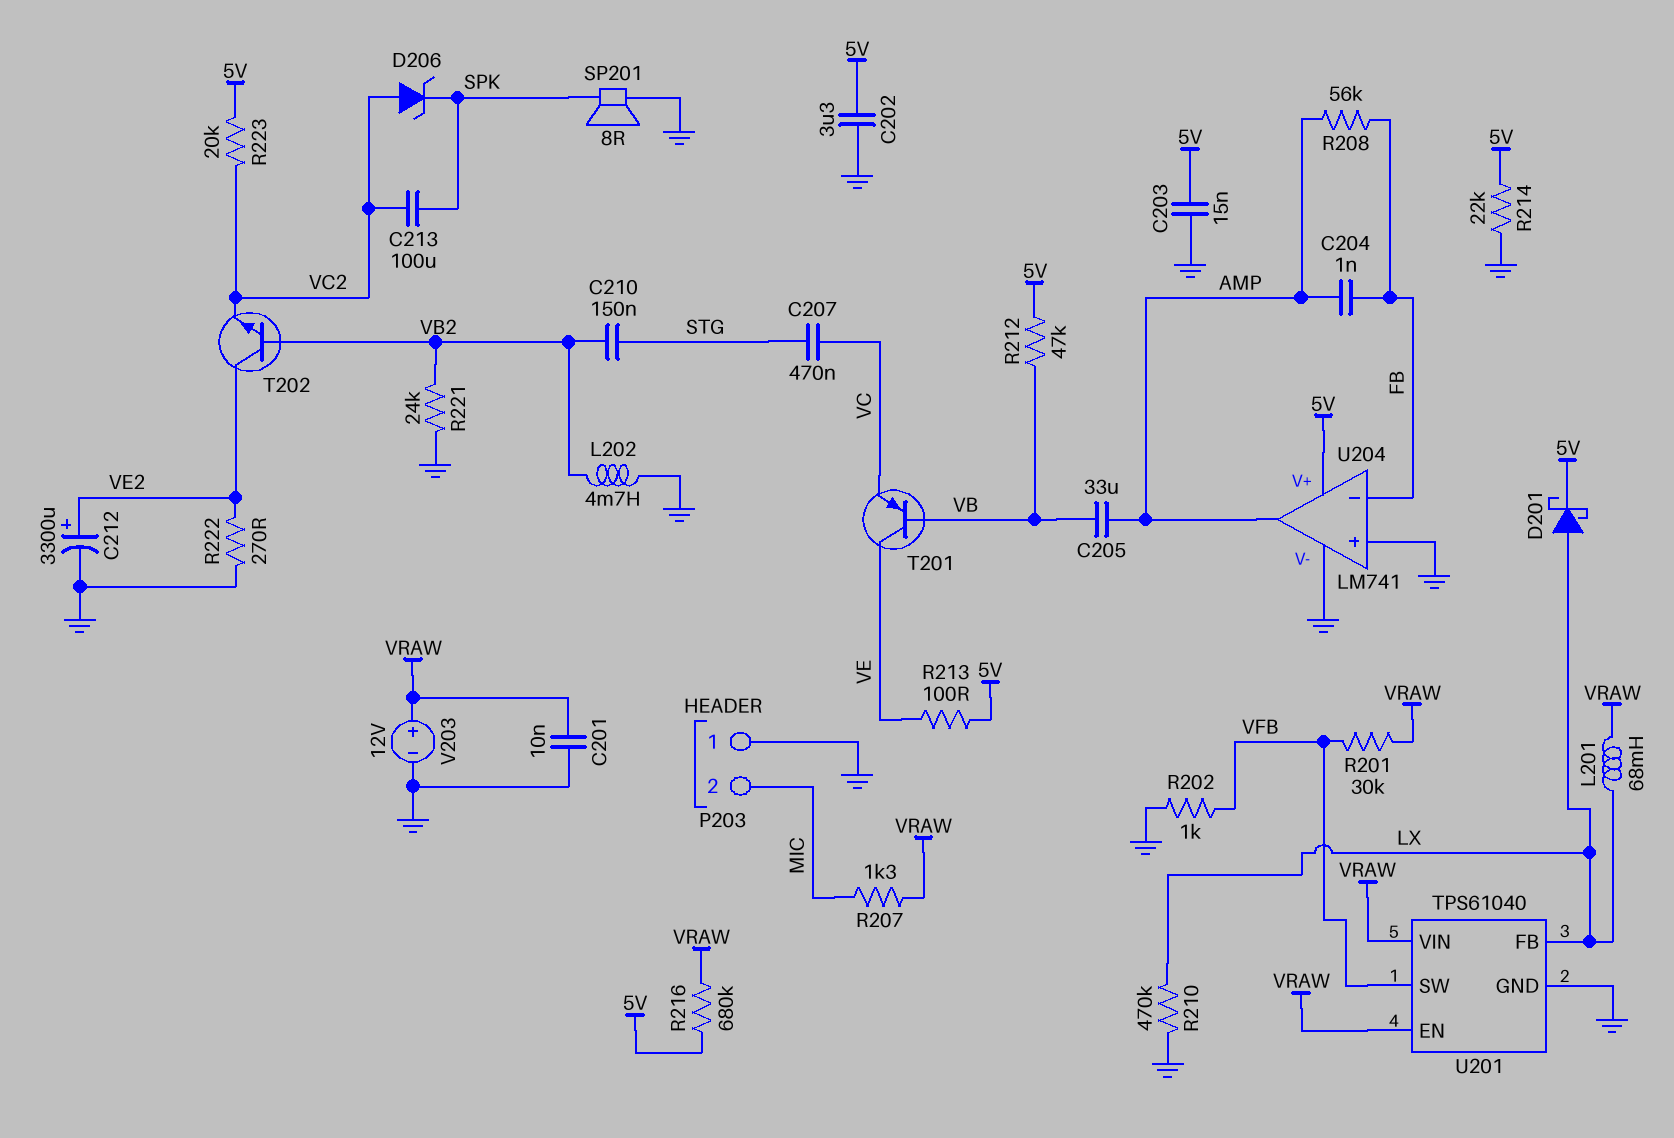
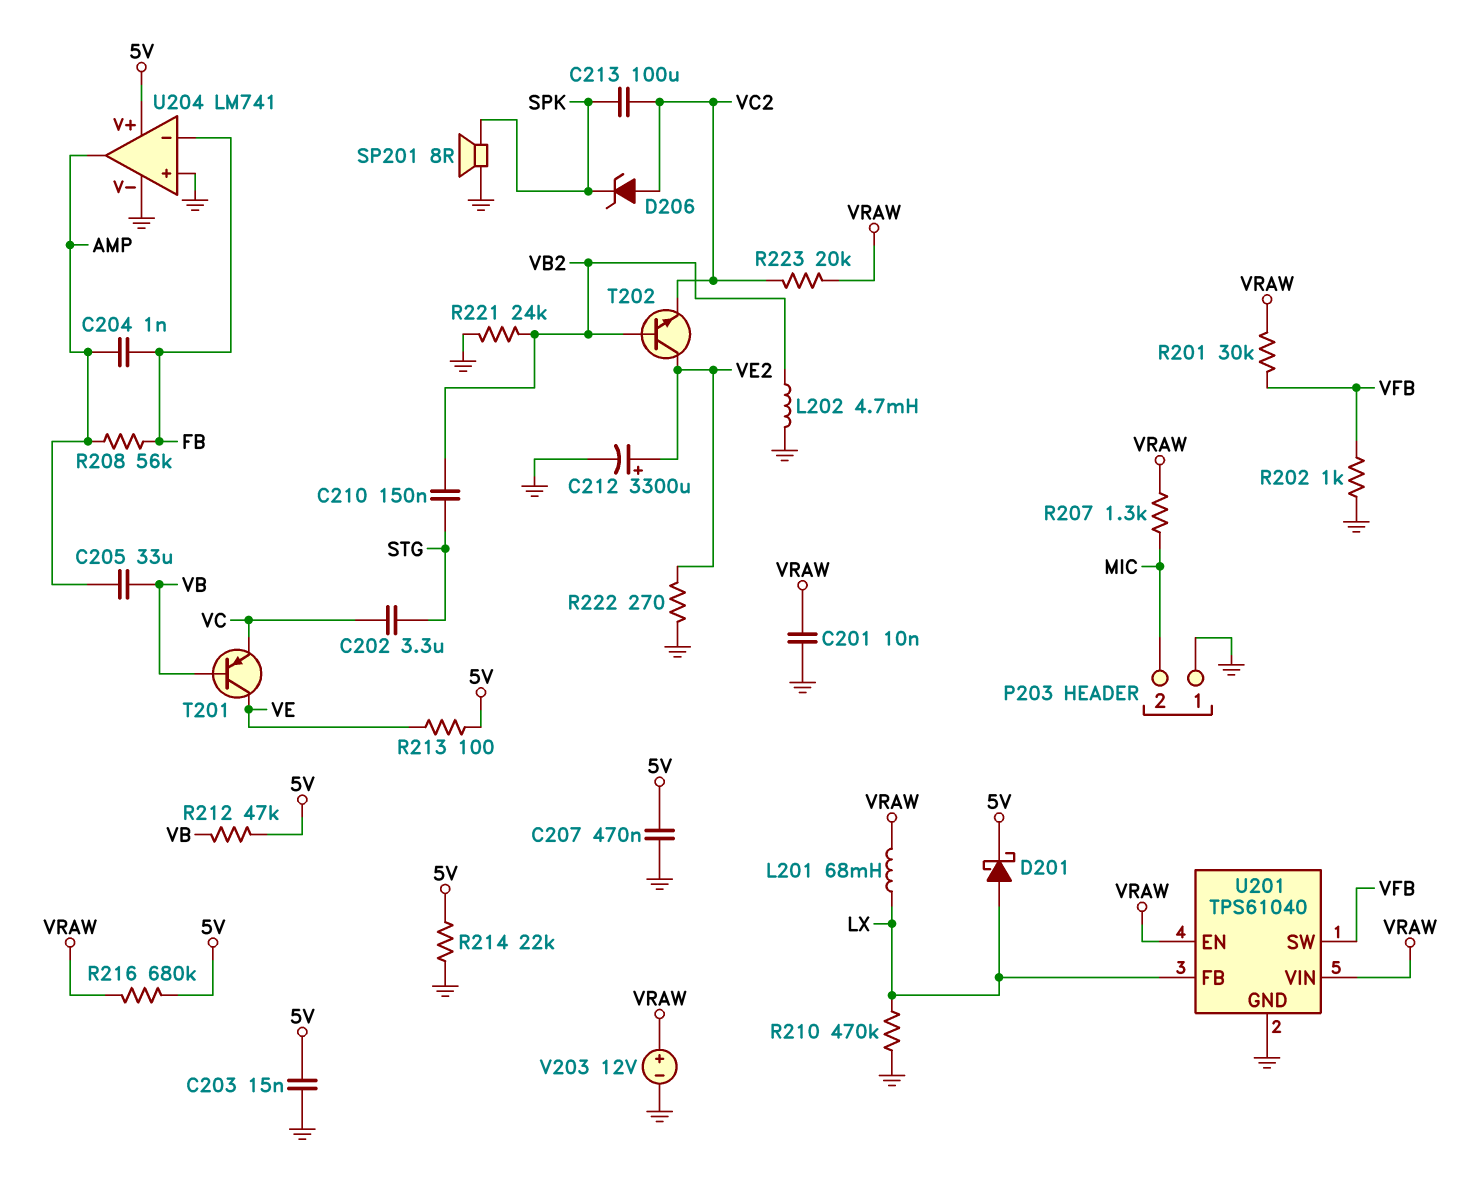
C202: 3.3uF (5V, GND) -> 3.3uF (STG, VC)
C207: 470nF (STG, VC) -> 470nF (5V, GND)
R223: 20k (5V, VC2) -> 20k (VC2, VRAW)

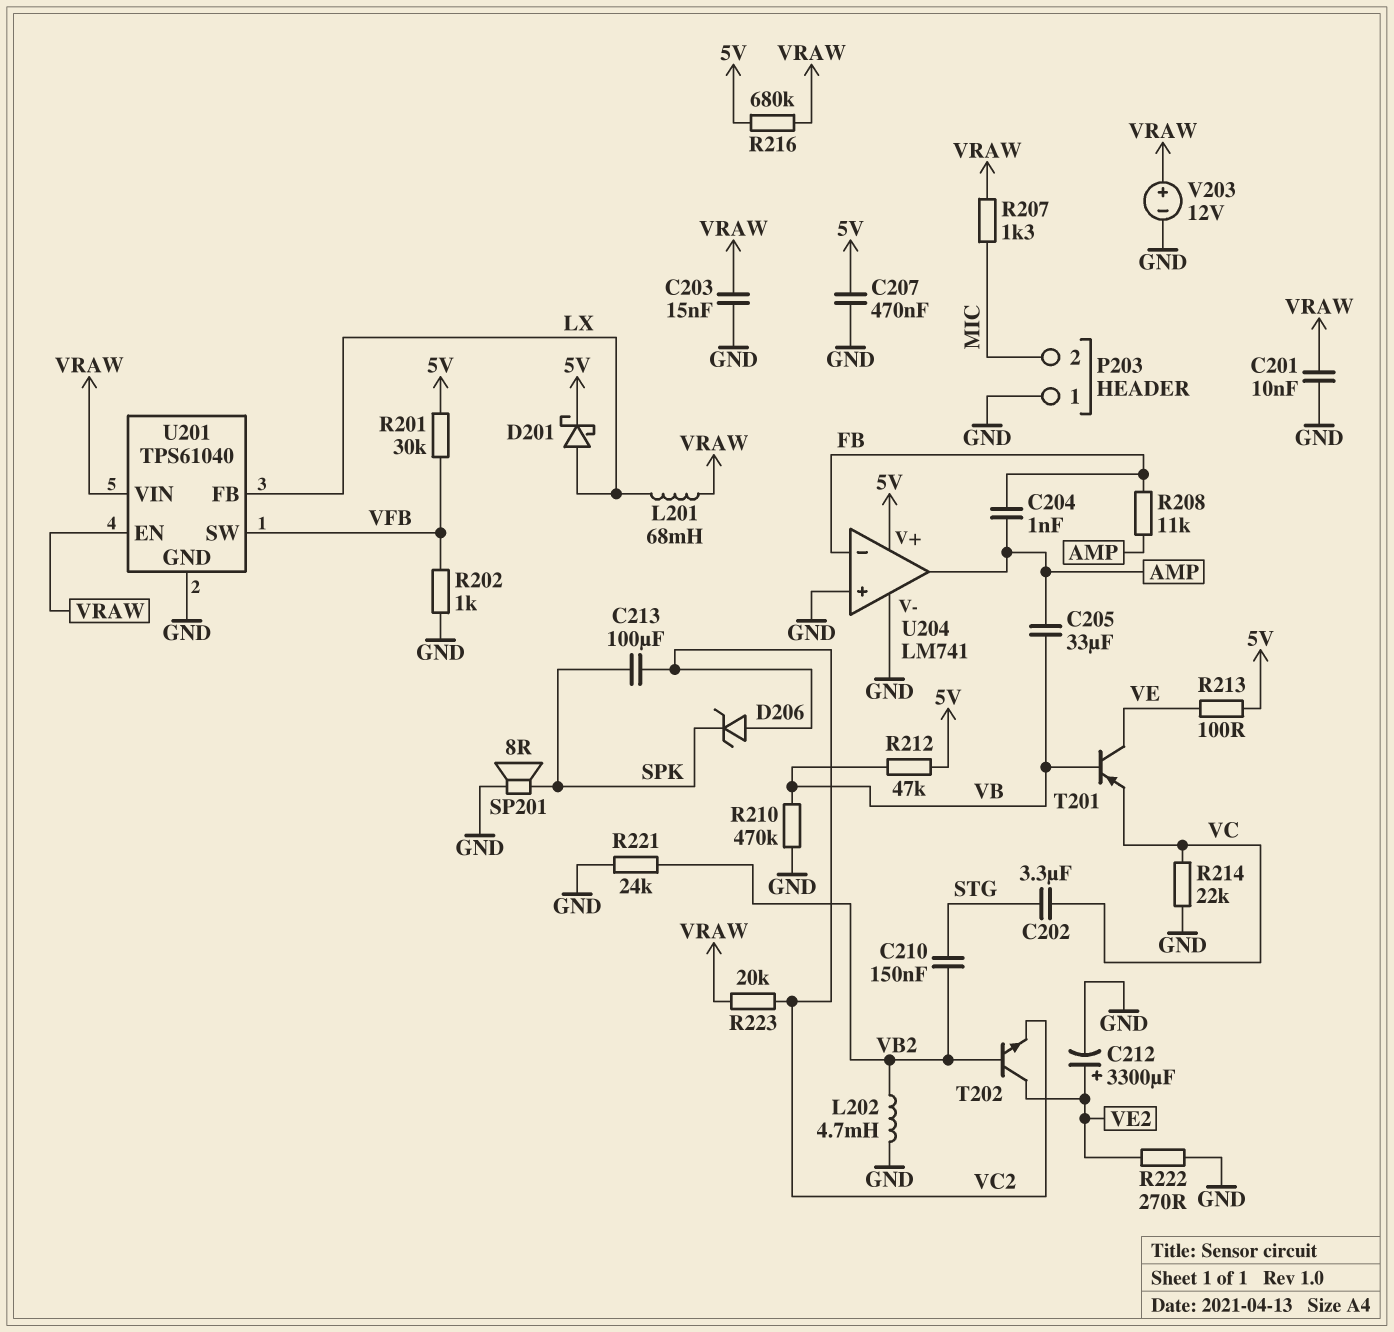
C203: 15nF (5V, GND) -> 15nF (GND, VRAW)
R201: 30k (VFB, VRAW) -> 30k (5V, VFB)
R208: 56k (AMP, FB) -> 11k (AMP, FB)
R210: 470k (GND, LX) -> 470k (GND, VB)
R214: 22k (5V, GND) -> 22k (GND, VC)

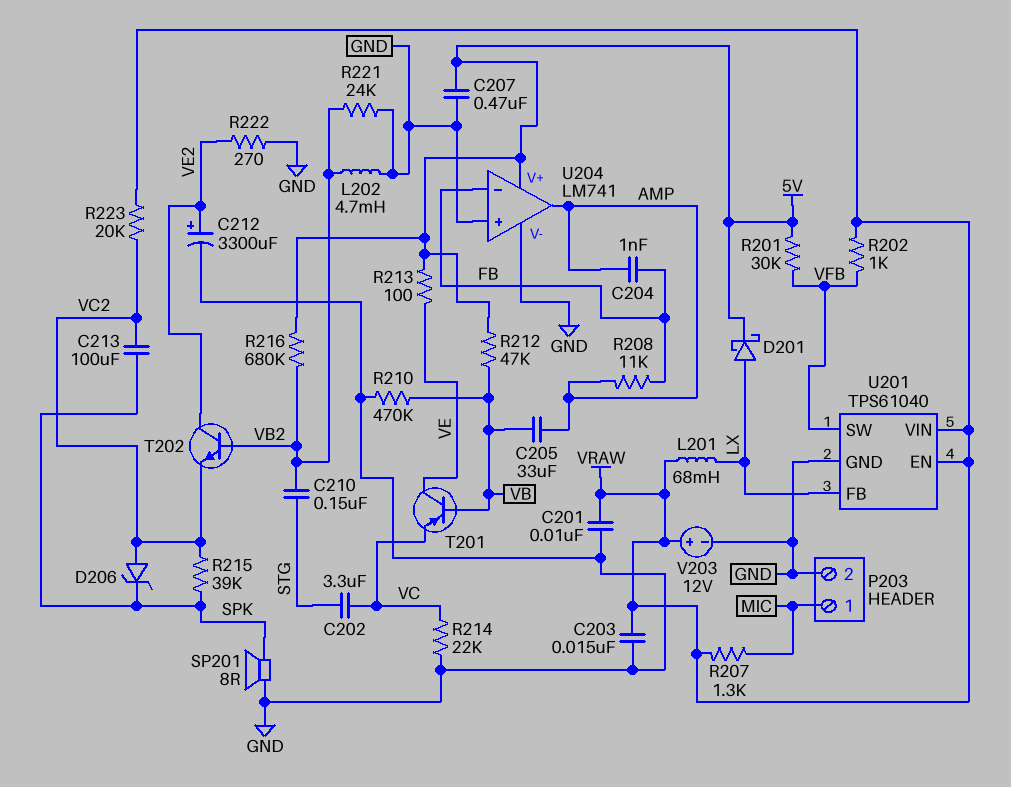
P203 pin 1: GND -> MIC
P203 pin 2: MIC -> GND
R202: 1k (GND, VFB) -> 1k (VFB, VRAW)
R215: none -> 39k (SPK, VC2)
R216: 680k (5V, VRAW) -> 680k (5V, VB2)

